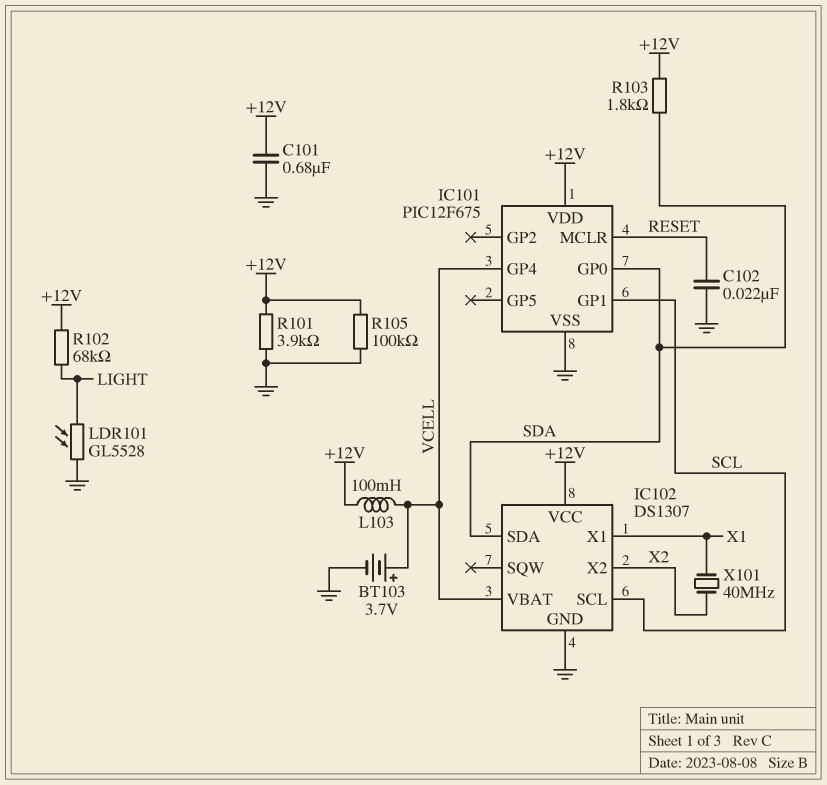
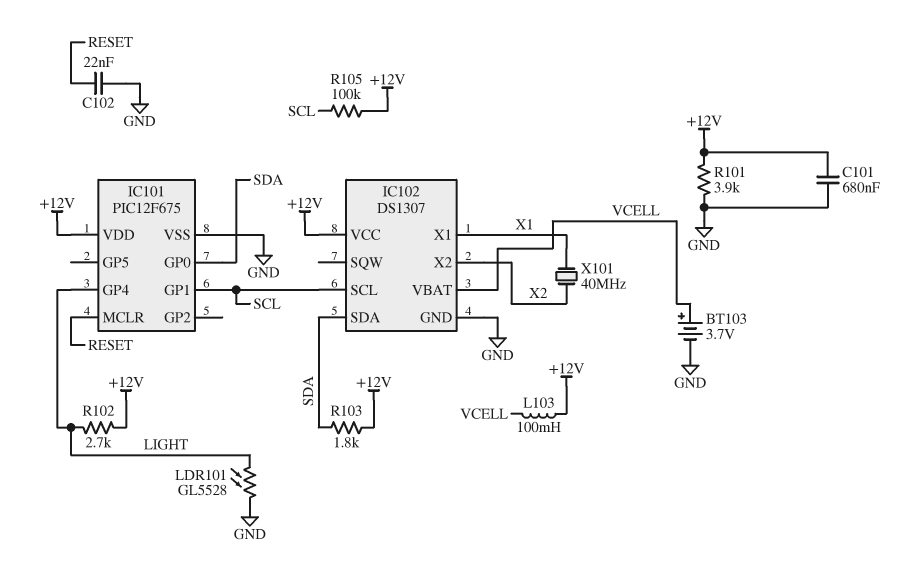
IC101 pin GP4: VCELL -> LIGHT
R102: 68k (+12V, LIGHT) -> 2.7k (+12V, LIGHT)
R105: 100k (+12V, GND) -> 100k (+12V, SCL)

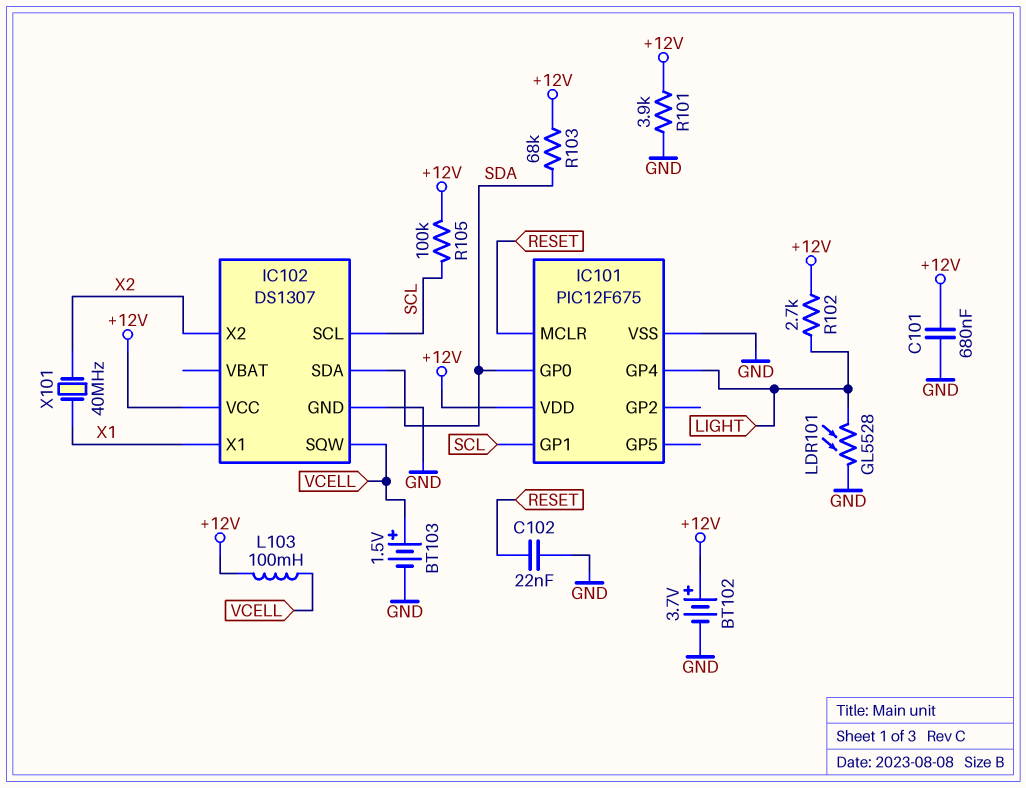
BT102: none -> 3.7V (plus +12V, minus GND)
BT103: 3.7V (plus VCELL, minus GND) -> 1.5V (plus VCELL, minus GND)
IC102 pin SQW: none -> VCELL
IC102 pin VBAT: VCELL -> none
R103: 1.8k (+12V, SDA) -> 68k (+12V, SDA)

